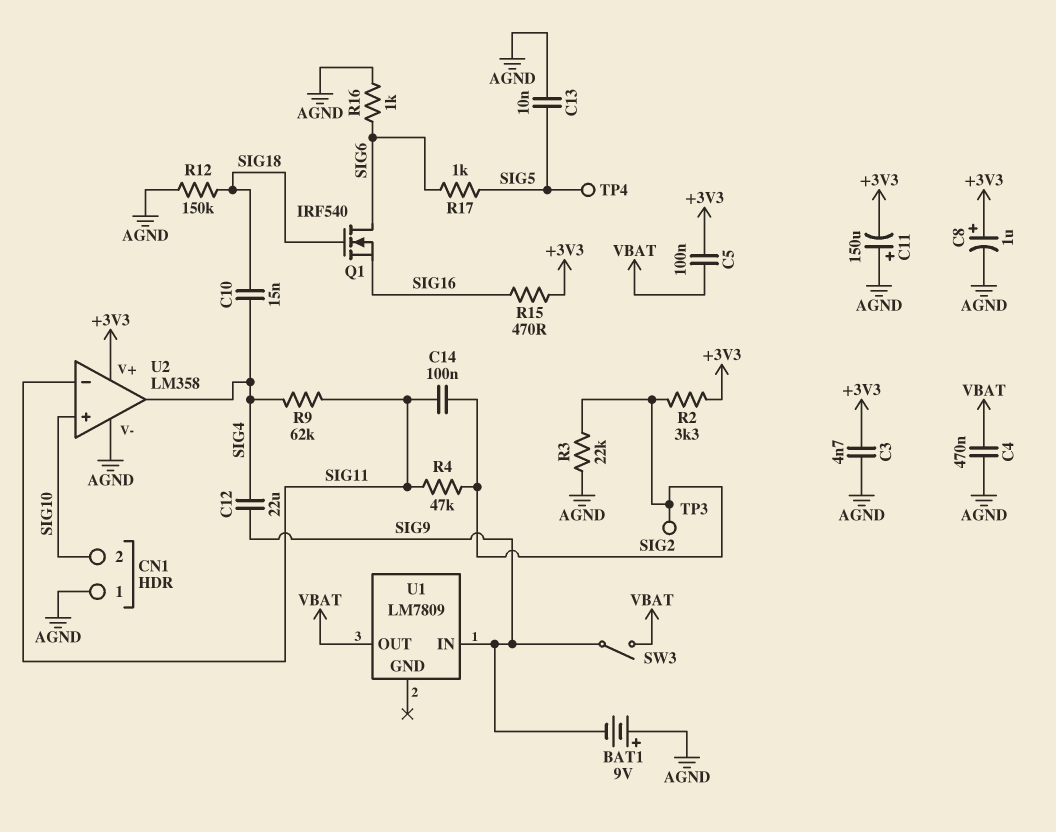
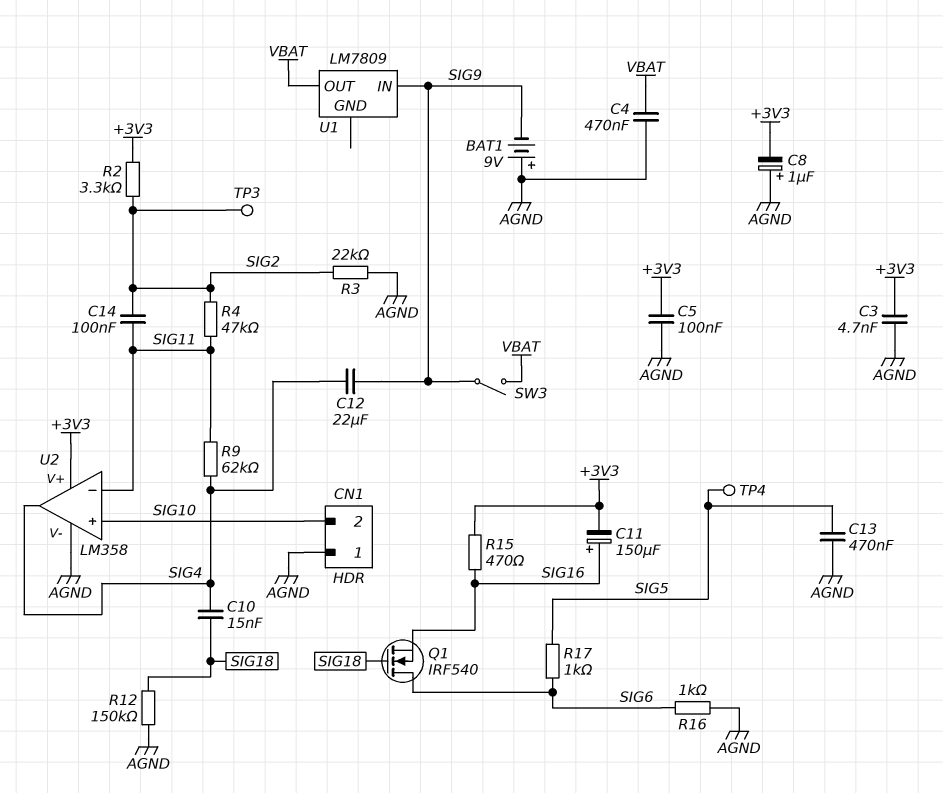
C5: 100nF (+3V3, VBAT) -> 100nF (+3V3, AGND)
C8: 1uF (plus +3V3, minus AGND) -> 1uF (plus AGND, minus +3V3)
C11: 150uF (plus AGND, minus +3V3) -> 150uF (plus SIG16, minus +3V3)
C13: 10nF (AGND, SIG5) -> 470nF (AGND, SIG5)

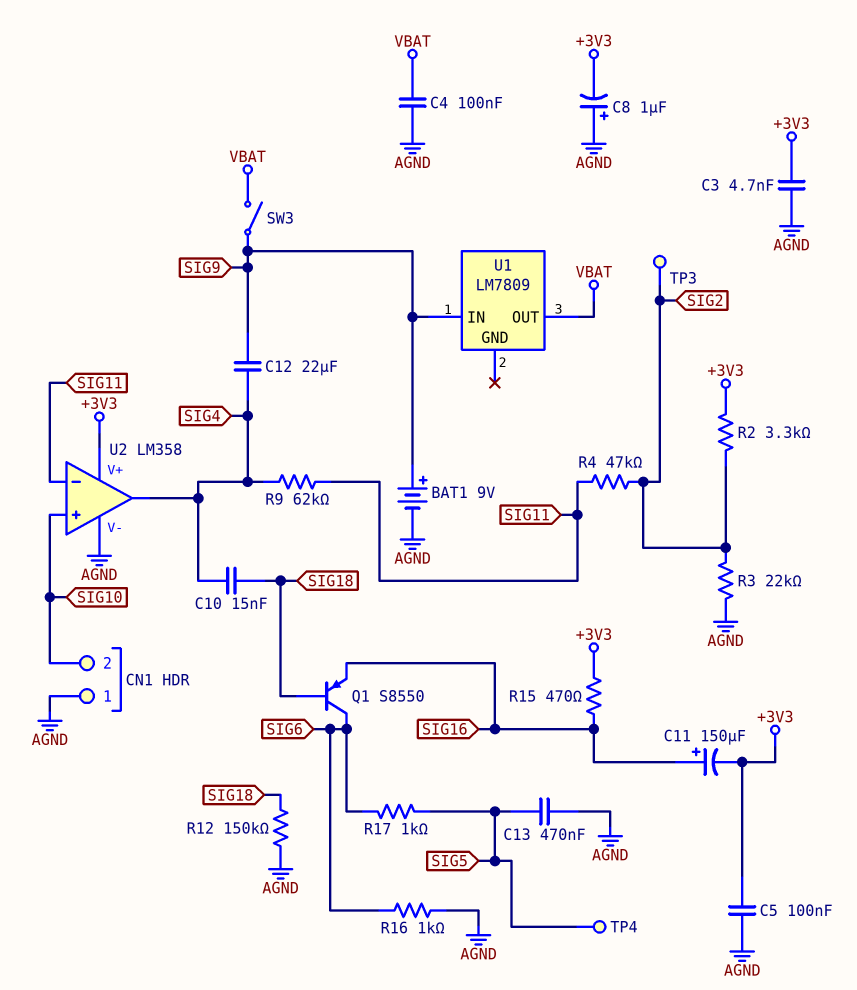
BAT1: 9V (plus AGND, minus SIG9) -> 9V (plus SIG9, minus AGND)
C4: 470nF (AGND, VBAT) -> 100nF (AGND, VBAT)
C14: 100nF (SIG2, SIG11) -> none
Q1: NMOS IRF540 (G SIG18, D SIG6, S SIG16) -> PNP S8550 (B SIG18, C SIG6, E SIG16)

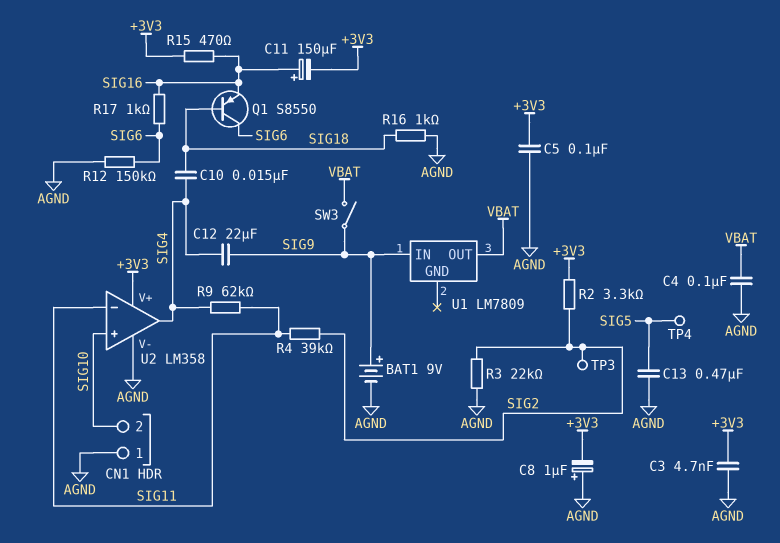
R4: 47k (SIG2, SIG11) -> 39k (SIG2, SIG11)
R12: 150k (AGND, SIG18) -> 150k (AGND, SIG6)
R16: 1k (AGND, SIG6) -> 1k (AGND, SIG18)
R17: 1k (SIG5, SIG6) -> 1k (SIG6, SIG16)

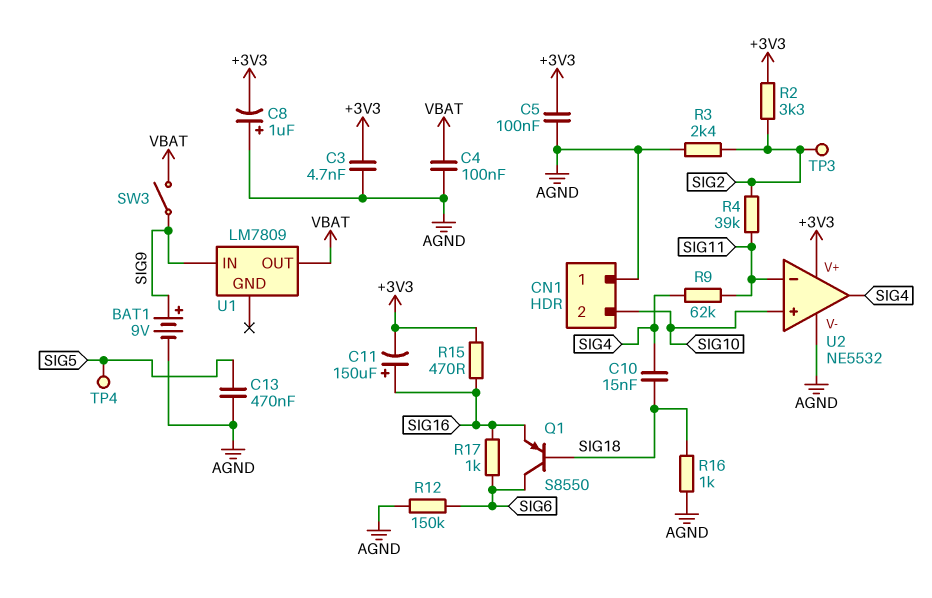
C12: 22uF (SIG4, SIG9) -> none
R3: 22k (AGND, SIG2) -> 2.4k (AGND, SIG2)
U2: LM358 -> NE5532

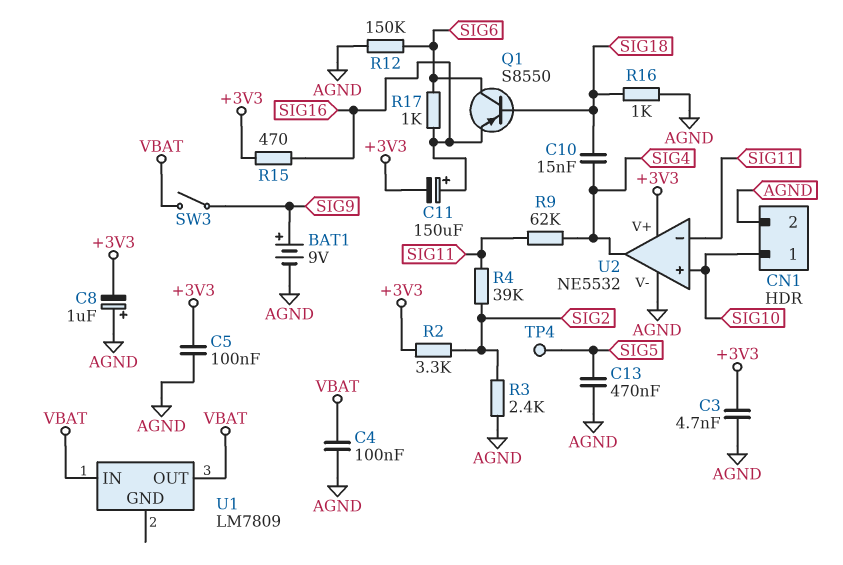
CN1 pin 1: AGND -> SIG10
CN1 pin 2: SIG10 -> AGND
TP3: test point (SIG2) -> none
U1 pin IN: SIG9 -> VBAT

